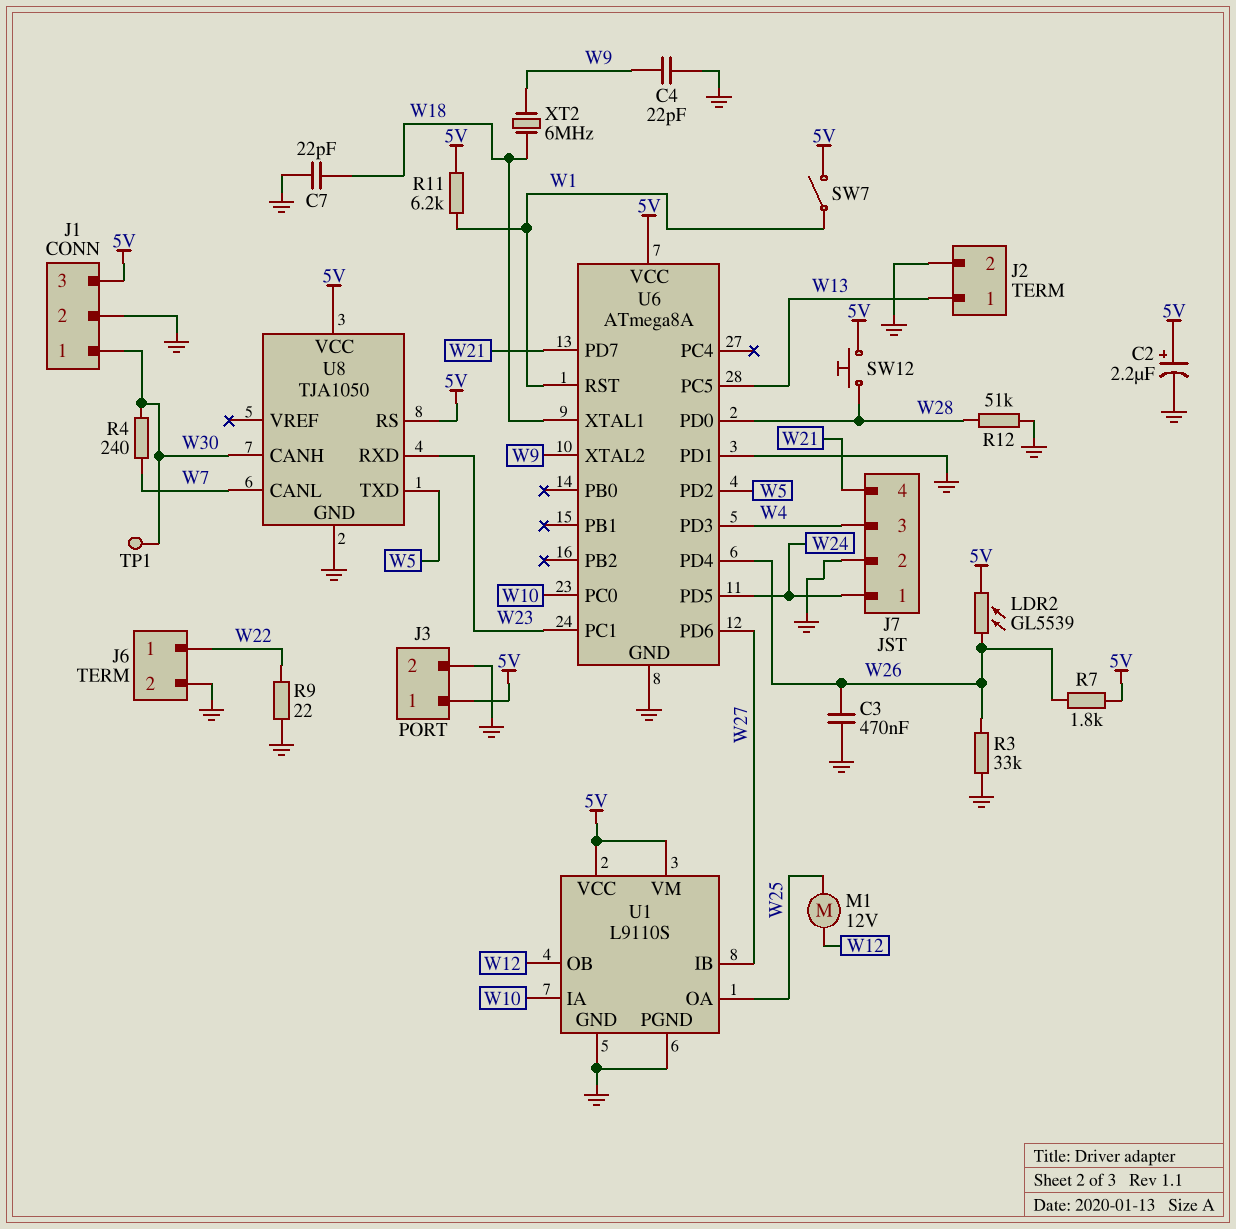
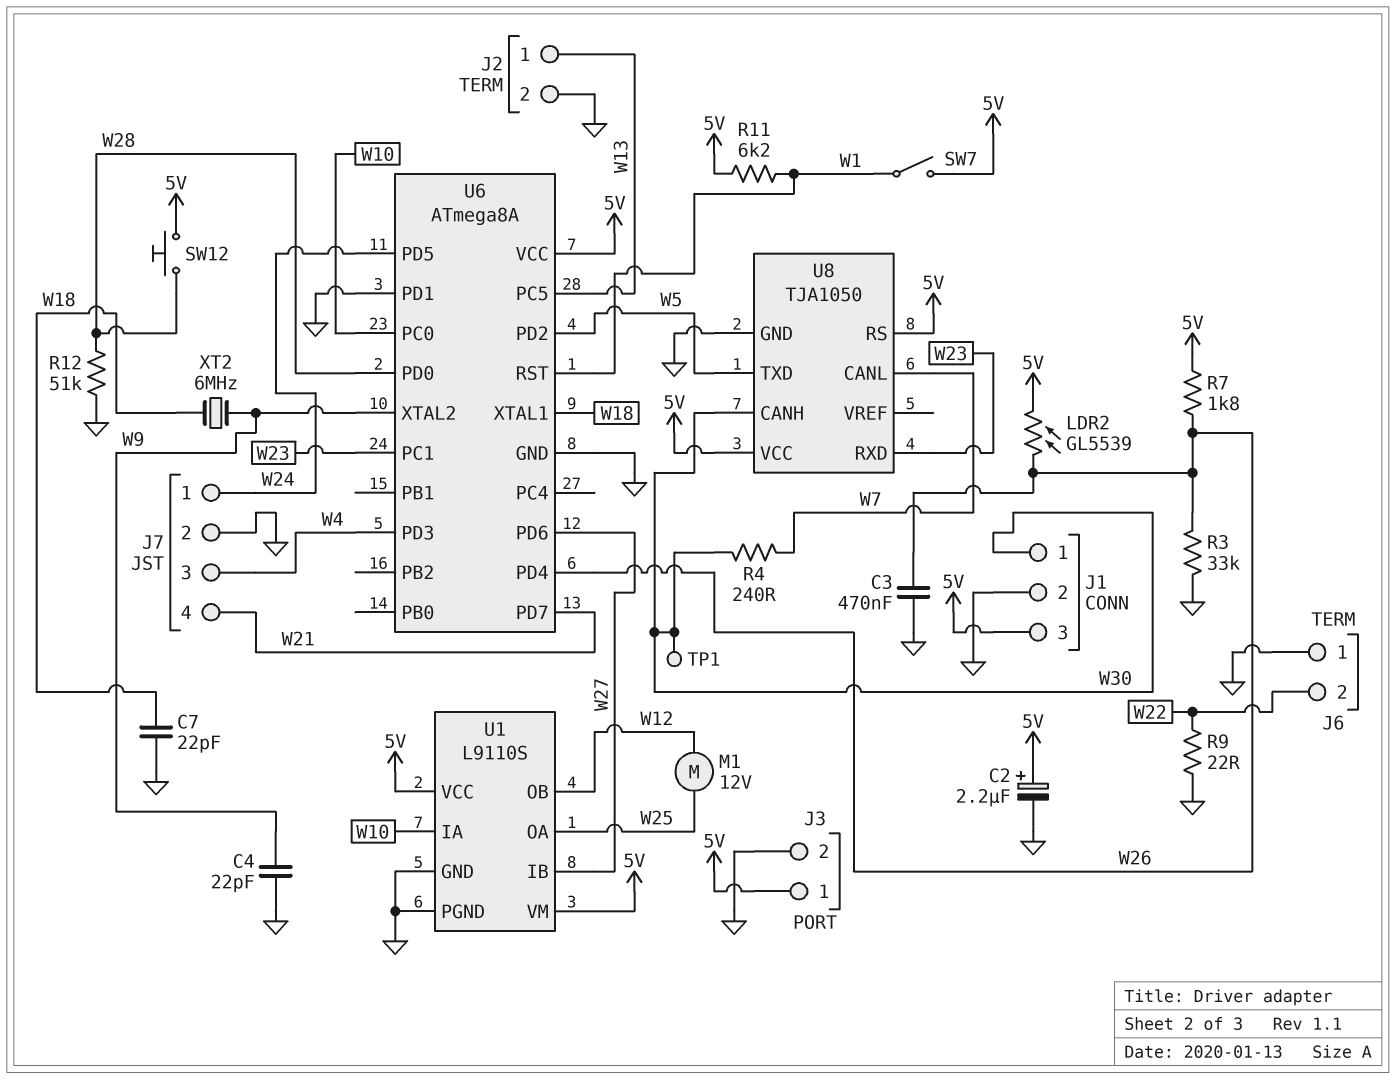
J6 pin 1: W22 -> GND
J6 pin 2: GND -> W22

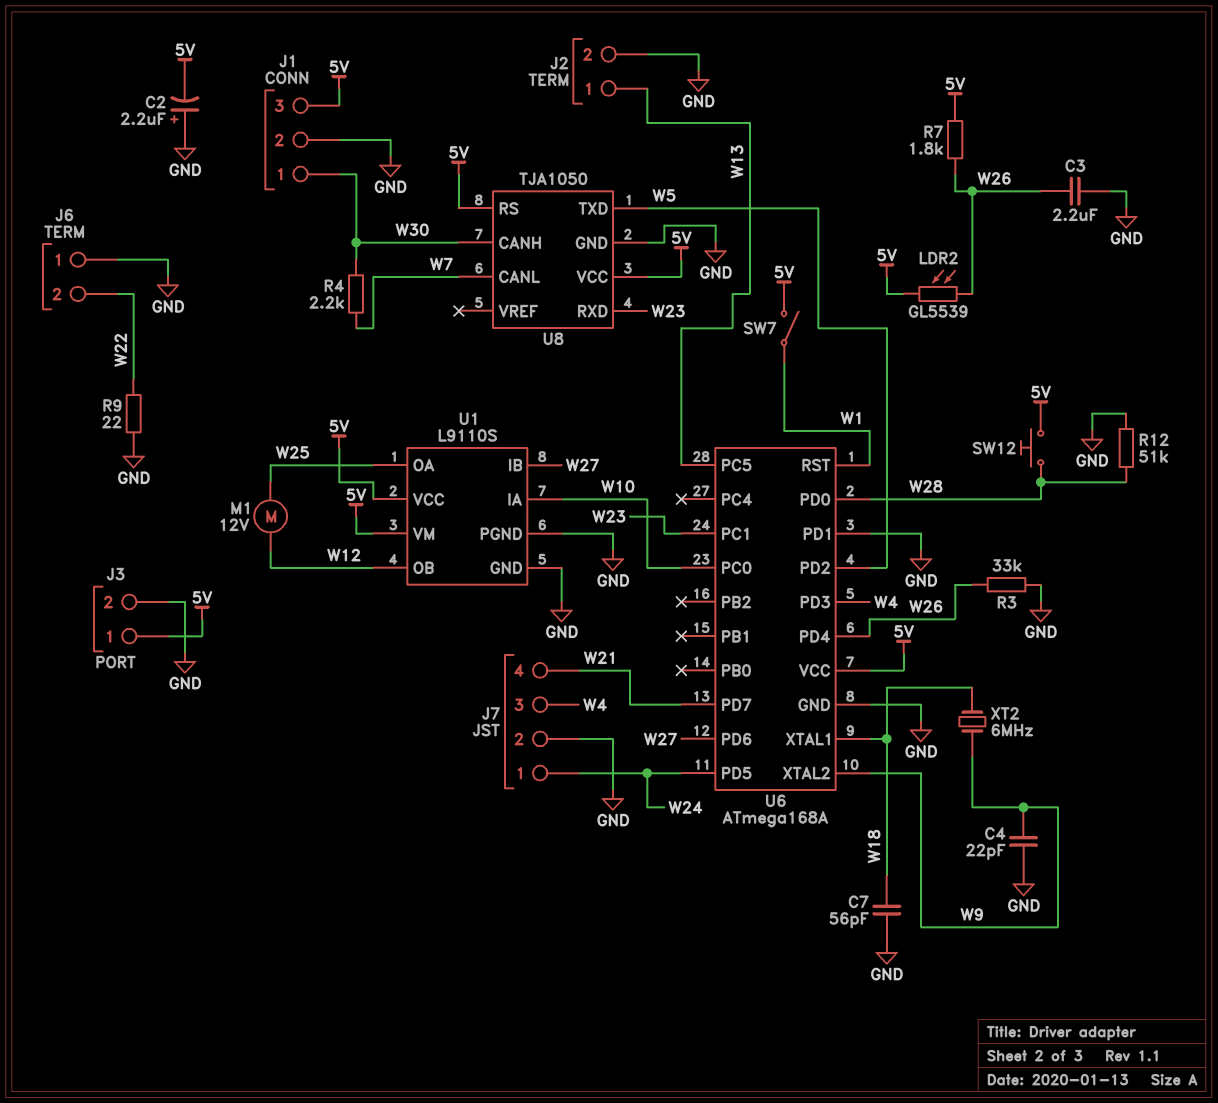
C2: 2.2uF (plus 5V, minus GND) -> 2.2uF (plus GND, minus 5V)
C3: 470nF (GND, W26) -> 2.2uF (GND, W26)
C7: 22pF (GND, W18) -> 56pF (GND, W18)
R4: 240 (W7, W30) -> 2.2k (W7, W30)
R11: 6.2k (5V, W1) -> none
TP1: test point (W30) -> none
U6: ATmega8A -> ATmega168A

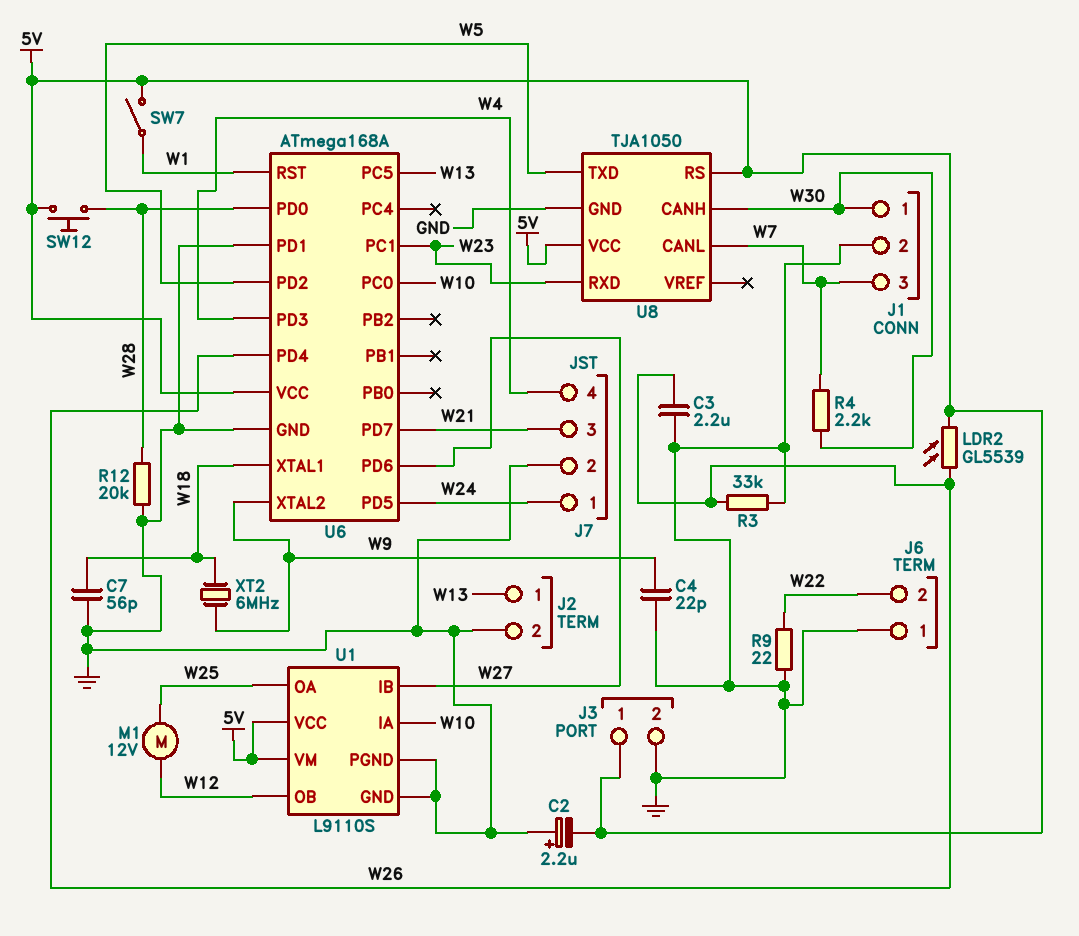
J1 pin 3: 5V -> W7
J7 pin 3: W4 -> W21
J7 pin 4: W21 -> W4
R7: 1.8k (5V, W26) -> none
R12: 51k (GND, W28) -> 20k (GND, W28)

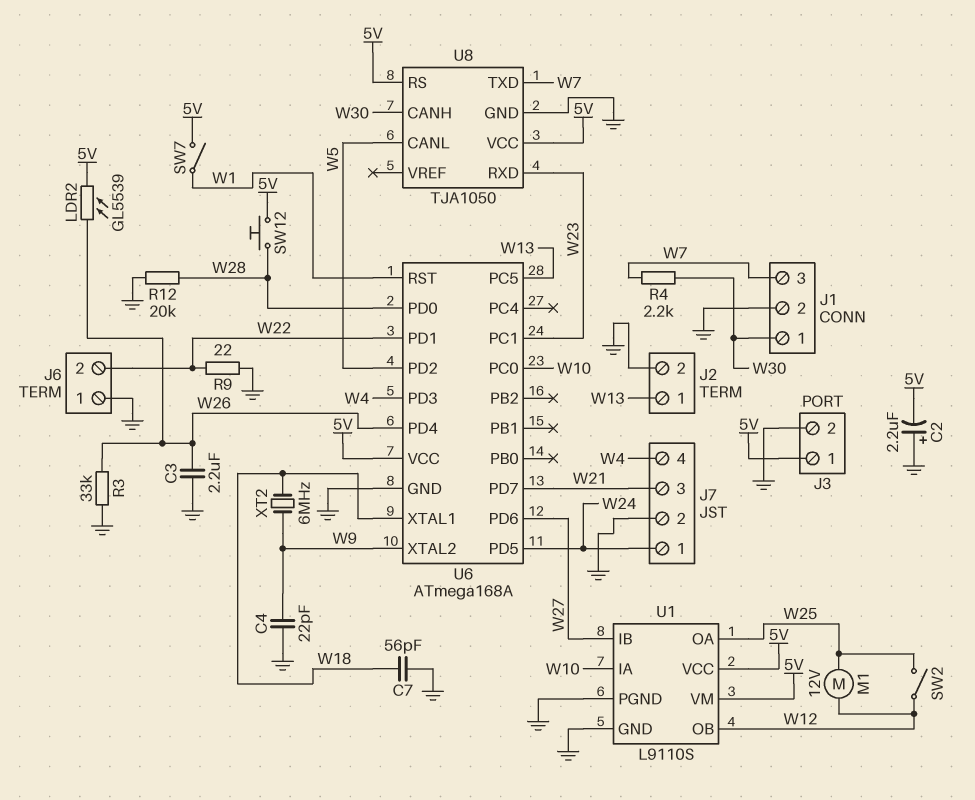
SW2: none -> switch (W12, W25)
U6 pin PD1: GND -> W22
U8 pin CANL: W7 -> W5
U8 pin TXD: W5 -> W7

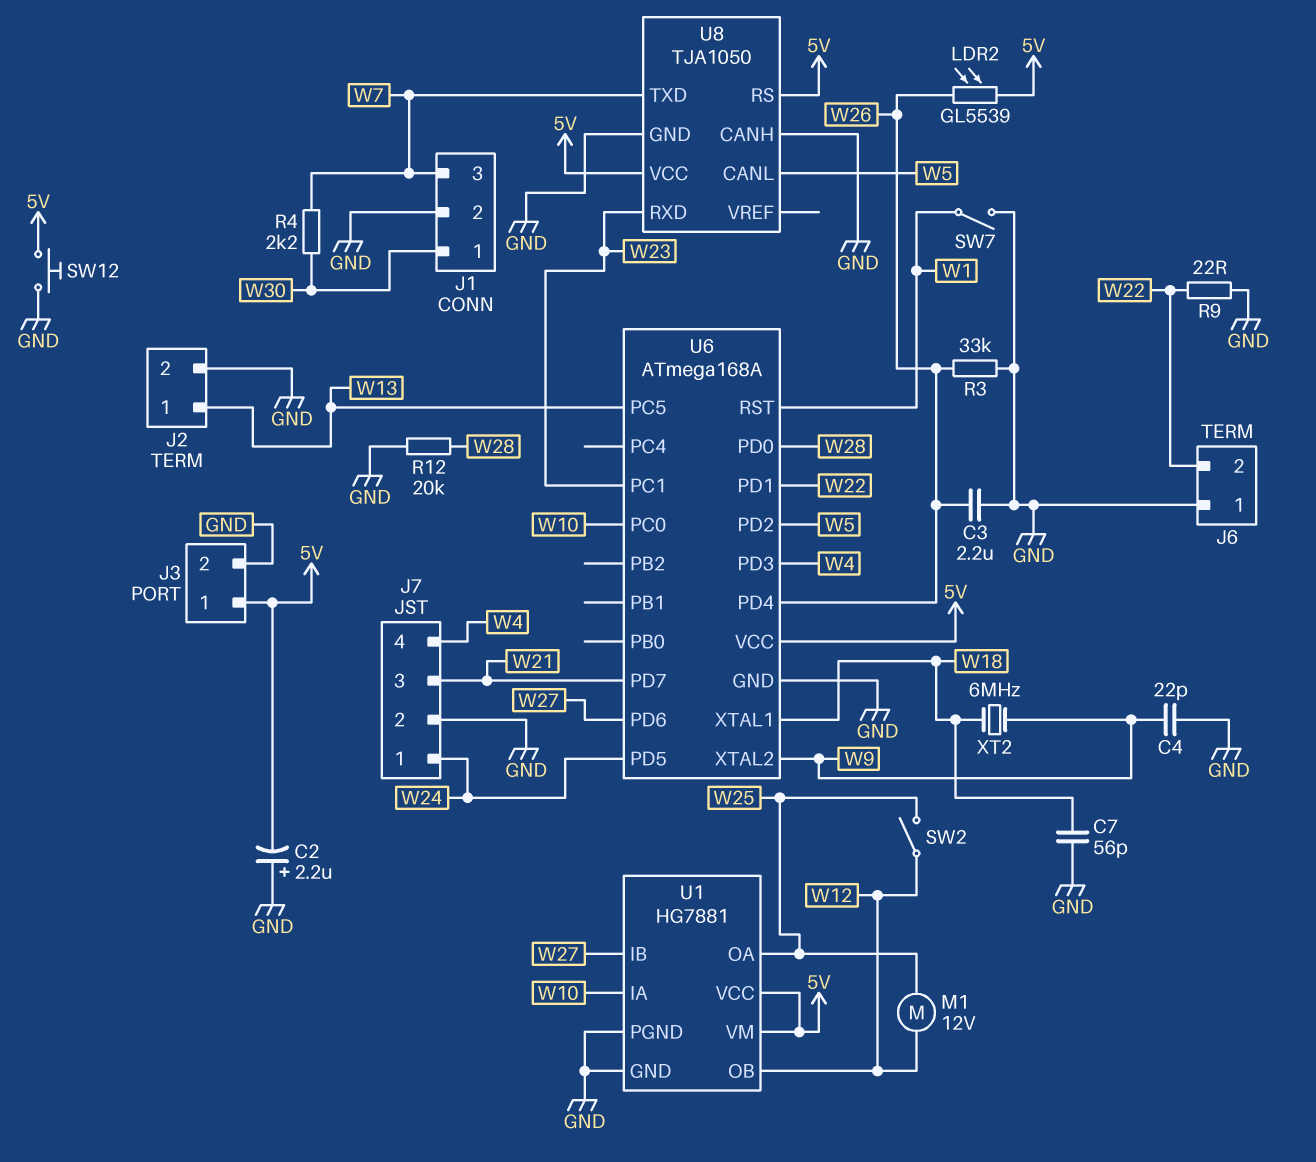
SW7: switch (5V, W1) -> switch (GND, W1)
SW12: button (5V, W28) -> button (5V, GND)
U1: L9110S -> HG7881
U8 pin CANH: W30 -> GND

